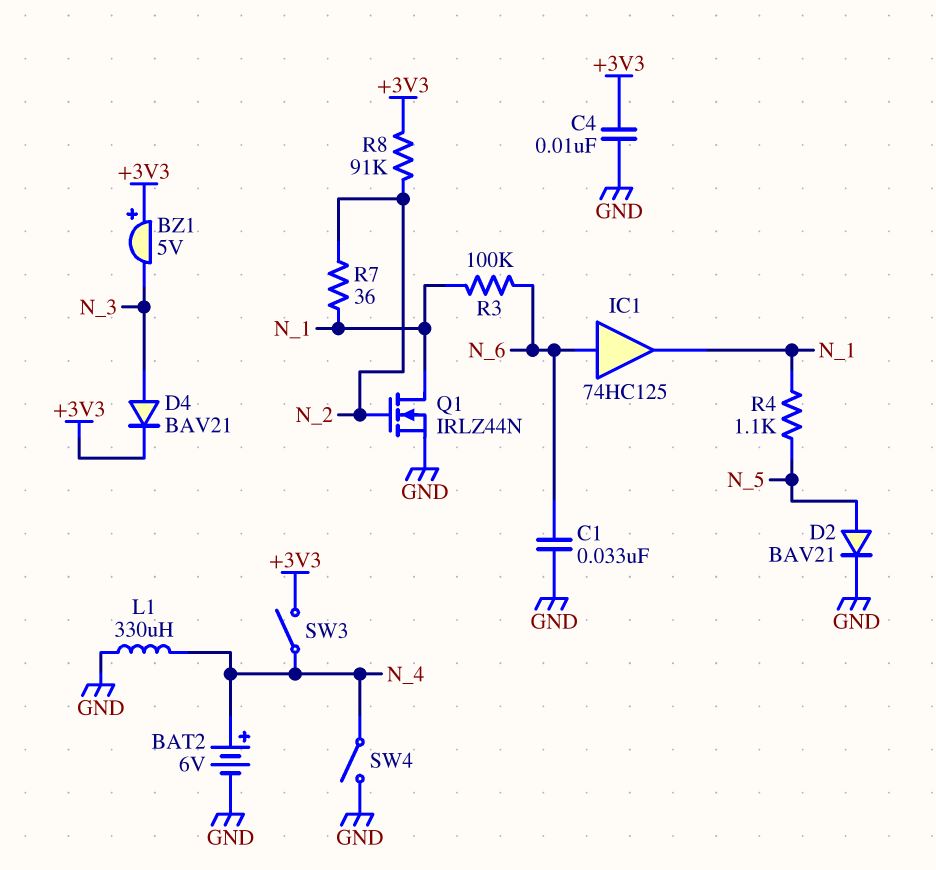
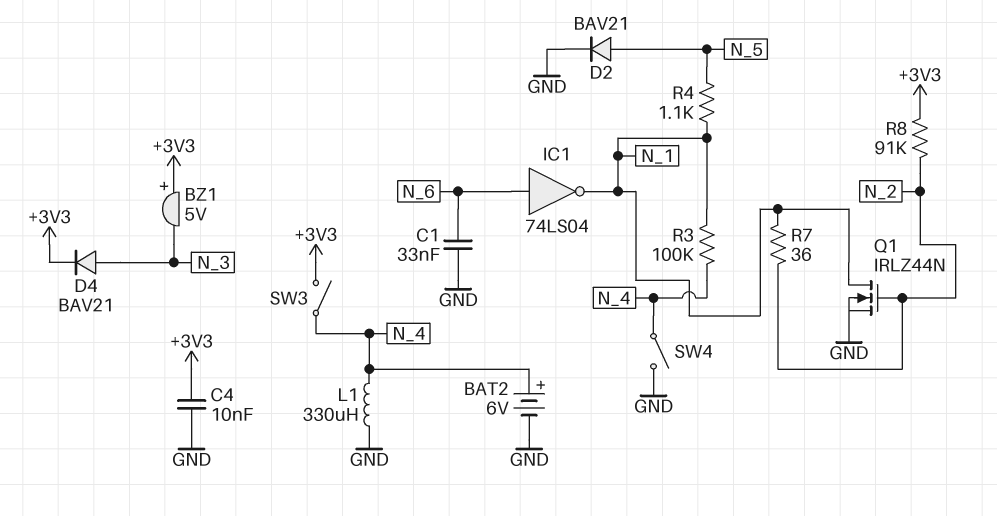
IC1: buffer 74HC125 (in N_6, out N_1) -> NOT 74LS04 (in N_6, out N_1)
R3: 100k (N_1, N_6) -> 100k (N_1, N_4)

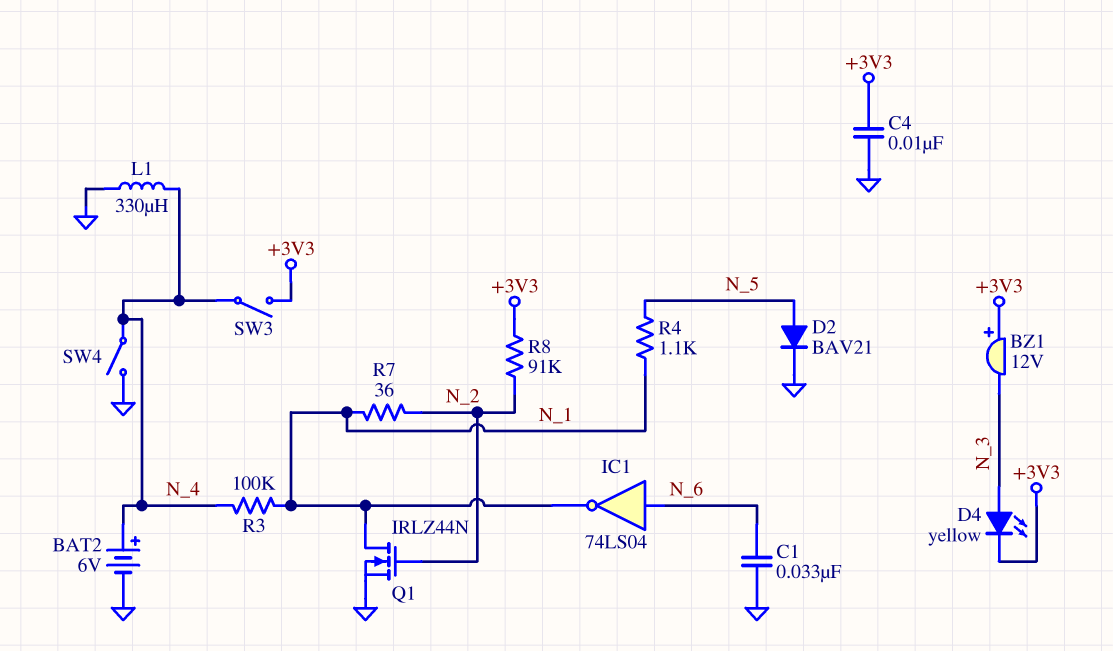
BZ1: buzzer 5V (plus +3V3, minus N_3) -> buzzer 12V (plus +3V3, minus N_3)
D4: diode BAV21 (A N_3, K +3V3) -> LED yellow (A N_3, K +3V3)

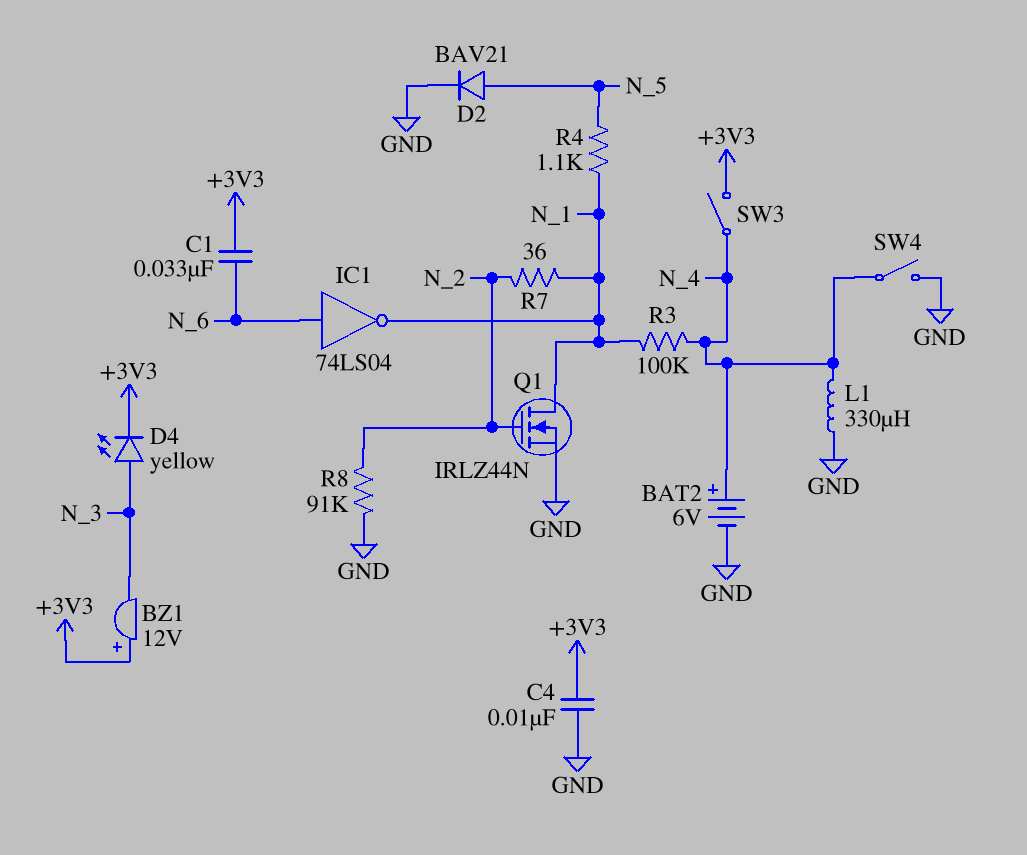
C1: 33nF (GND, N_6) -> 33nF (+3V3, N_6)
R8: 91k (+3V3, N_2) -> 91k (GND, N_2)

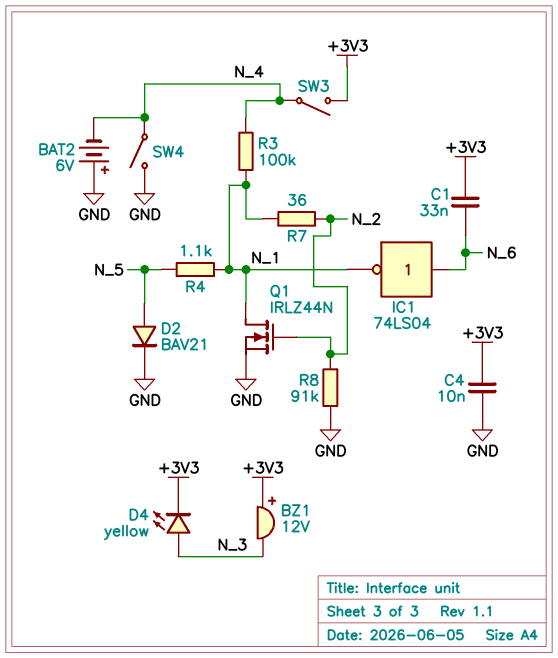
BAT2: 6V (plus N_4, minus GND) -> 6V (plus GND, minus N_4)
L1: 330uH (GND, N_4) -> none

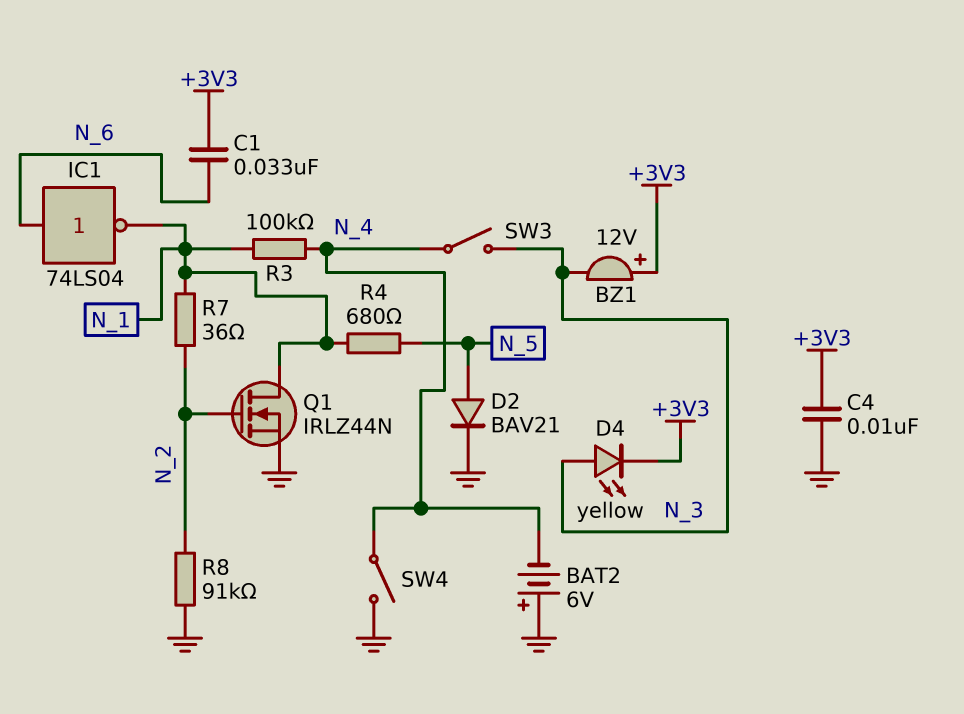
R4: 1.1k (N_1, N_5) -> 680 (N_1, N_5)
SW3: switch (+3V3, N_4) -> switch (N_3, N_4)

